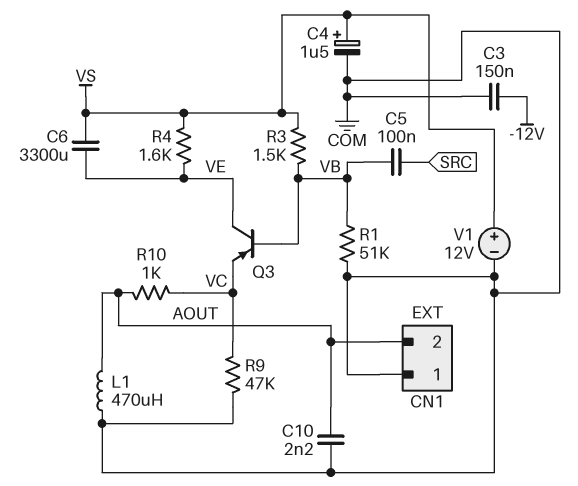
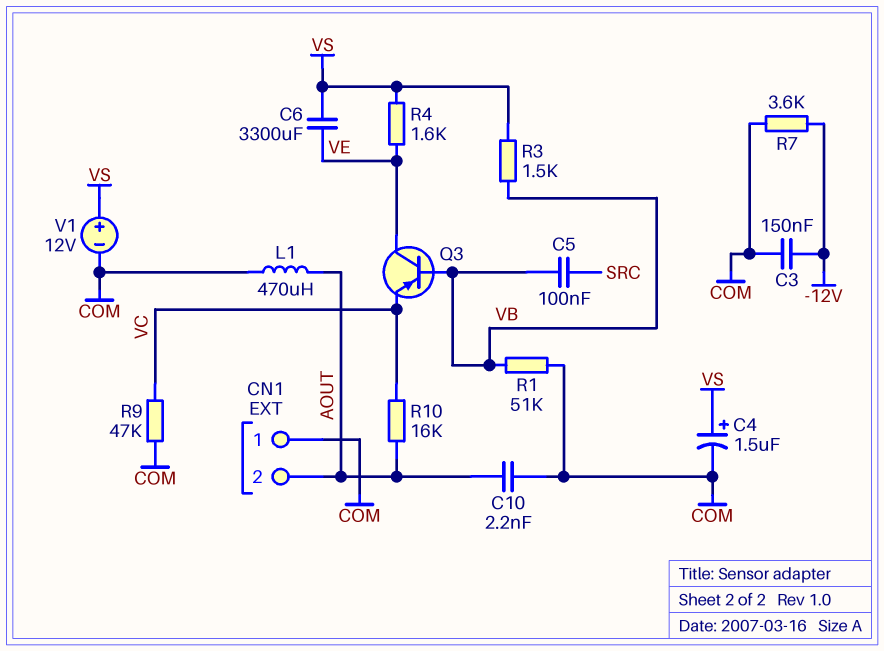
R7: none -> 3.6k (-12V, COM)
R10: 1k (AOUT, VC) -> 16k (AOUT, VC)

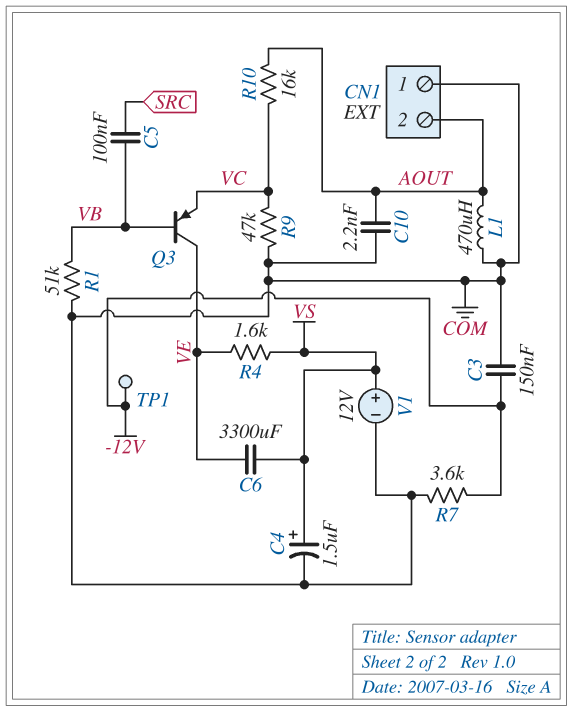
R3: 1.5k (VB, VS) -> none
TP1: none -> test point (-12V)

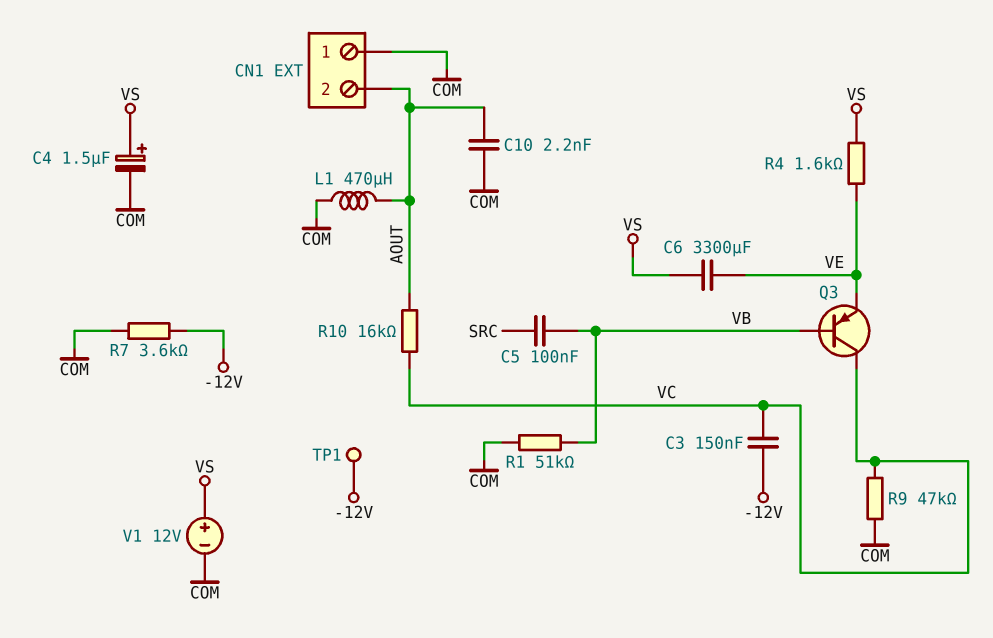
C3: 150nF (-12V, COM) -> 150nF (-12V, VC)
Q3: PNP (B VB, C VE, E VC) -> PNP (B VB, C VC, E VE)

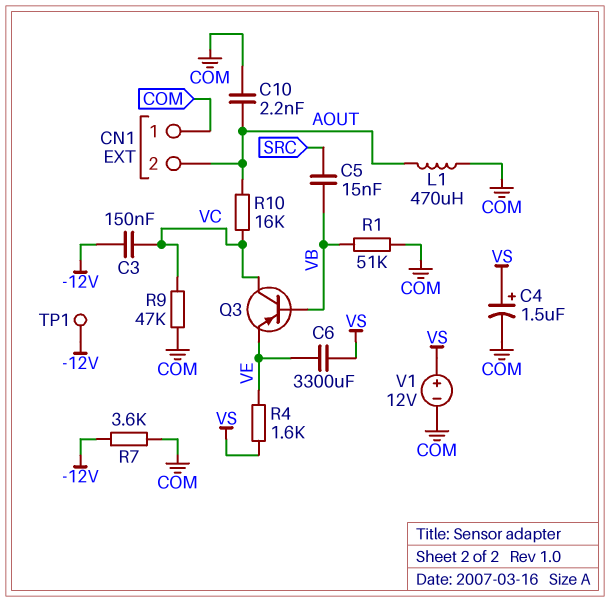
C5: 100nF (SRC, VB) -> 15nF (SRC, VB)

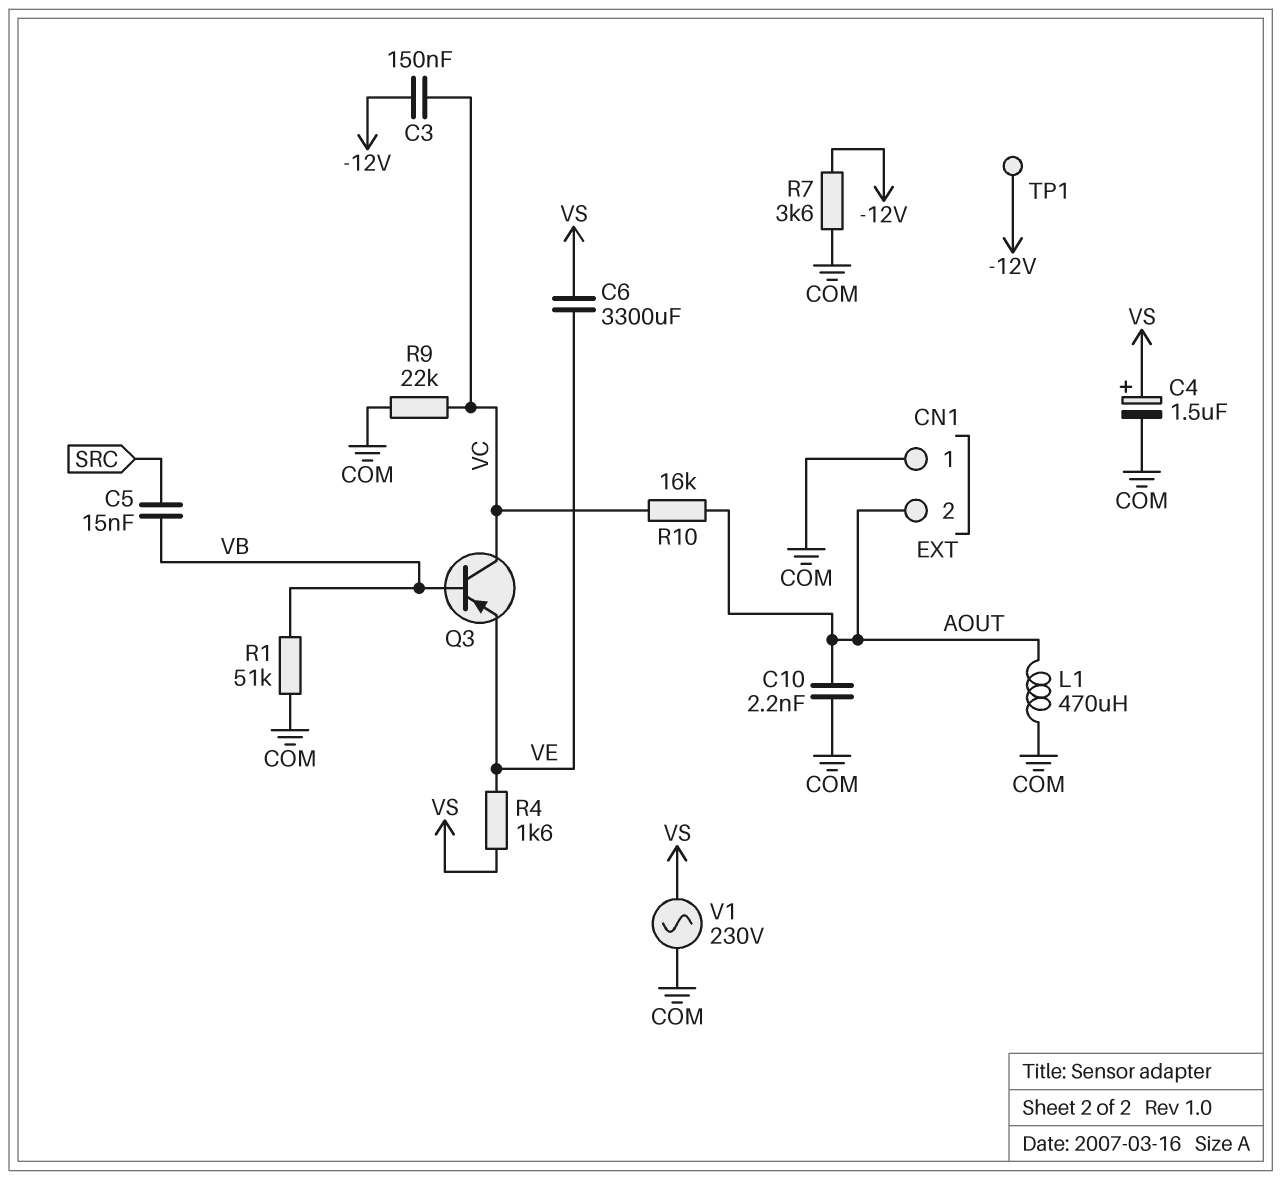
R9: 47k (COM, VC) -> 22k (COM, VC)
V1: 12V (plus VS, minus COM) -> AC 230V (COM, VS)

